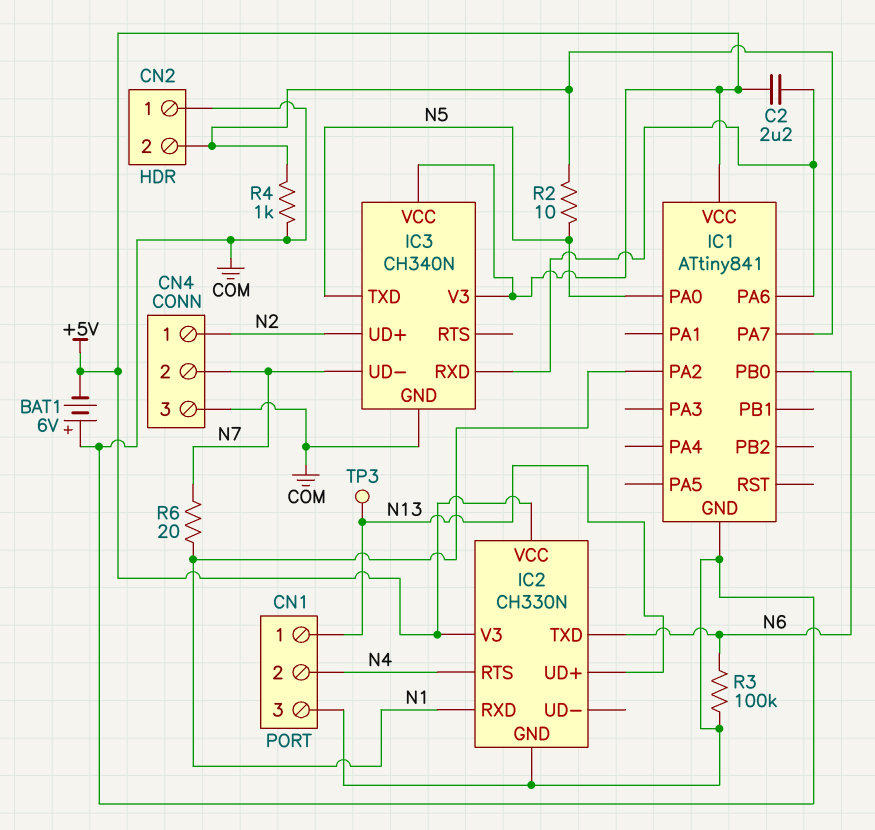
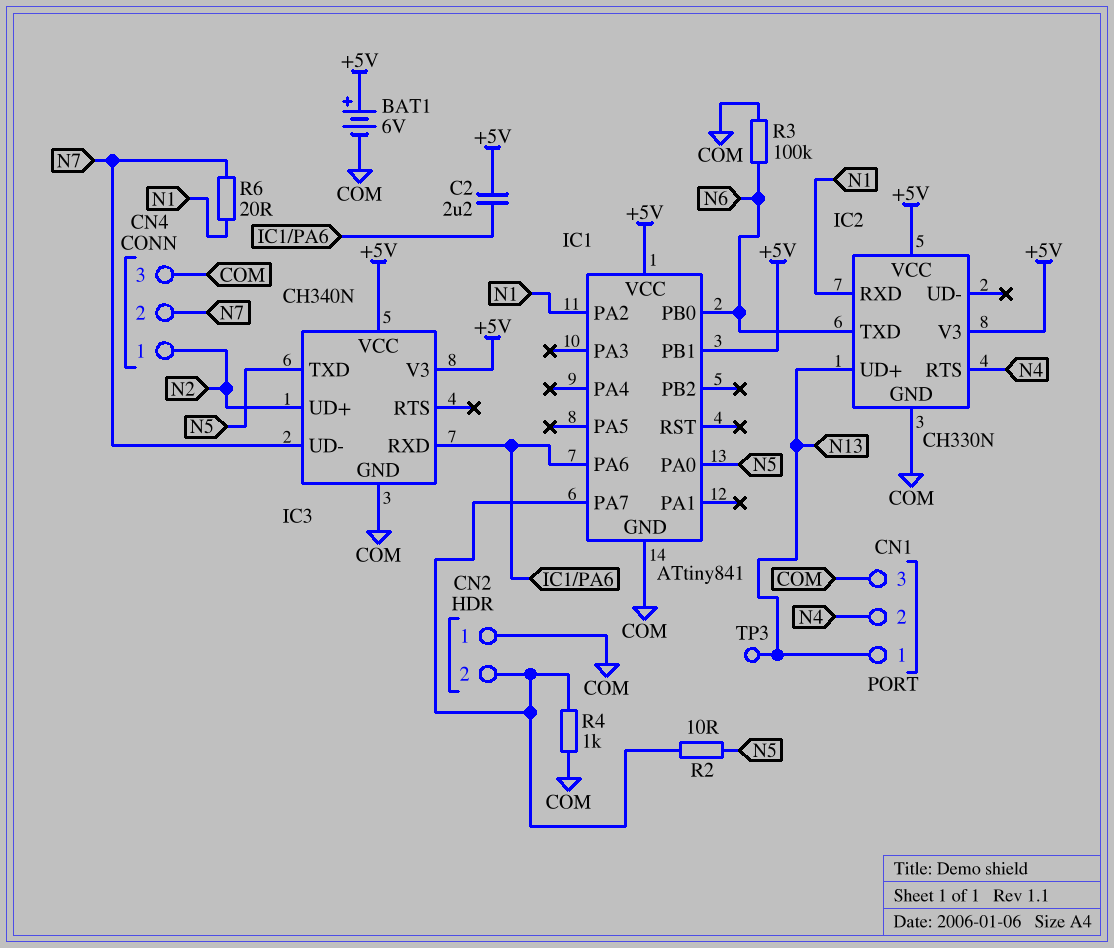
BAT1: 6V (plus COM, minus +5V) -> 6V (plus +5V, minus COM)
IC1 pin PB1: none -> +5V

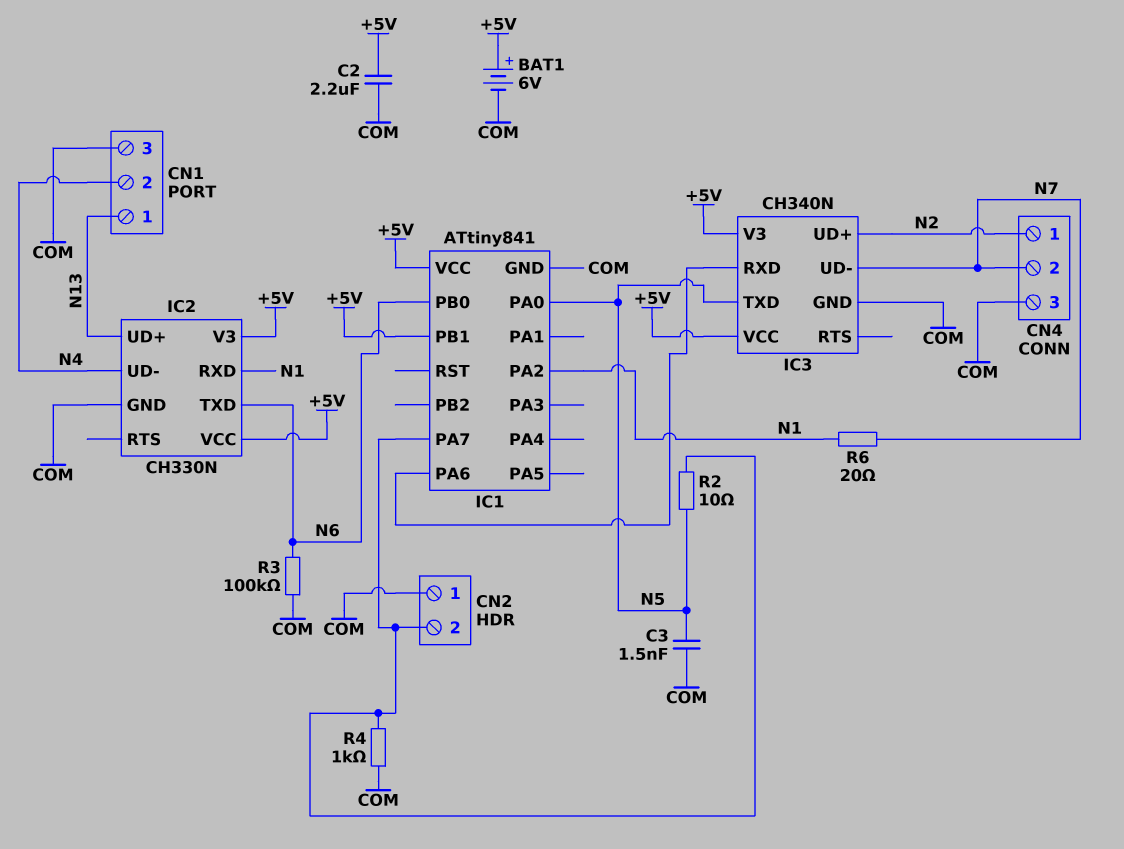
C2: 2.2uF (+5V, IC1/PA6) -> 2.2uF (+5V, COM)
C3: none -> 1.5nF (COM, N5)
IC2 pin RTS: N4 -> none
IC2 pin UD-: none -> N4
TP3: test point (N13) -> none

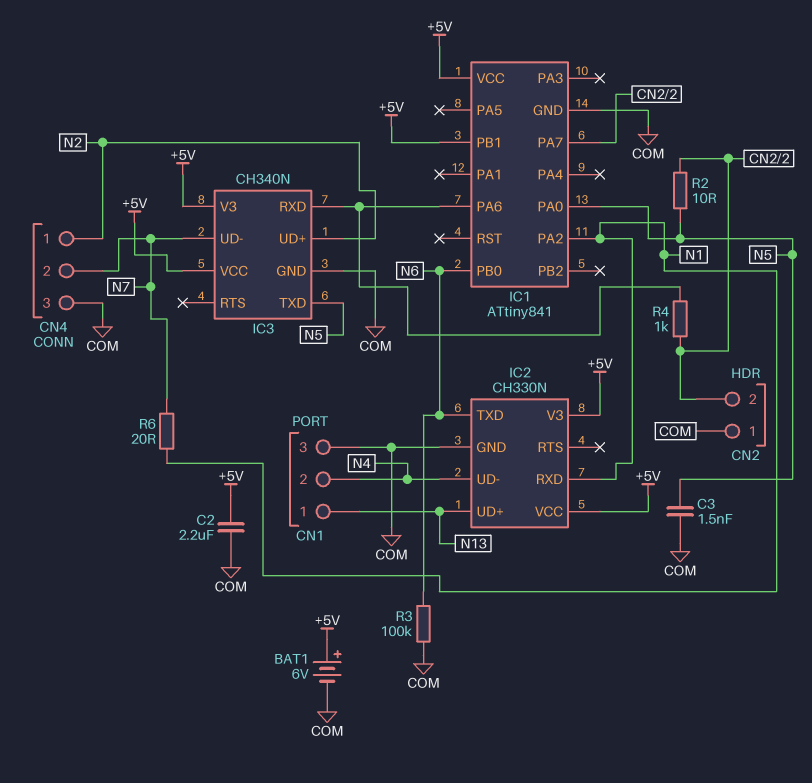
R4: 1k (CN2/2, COM) -> 1k (CN2/2, IC1/PA6)

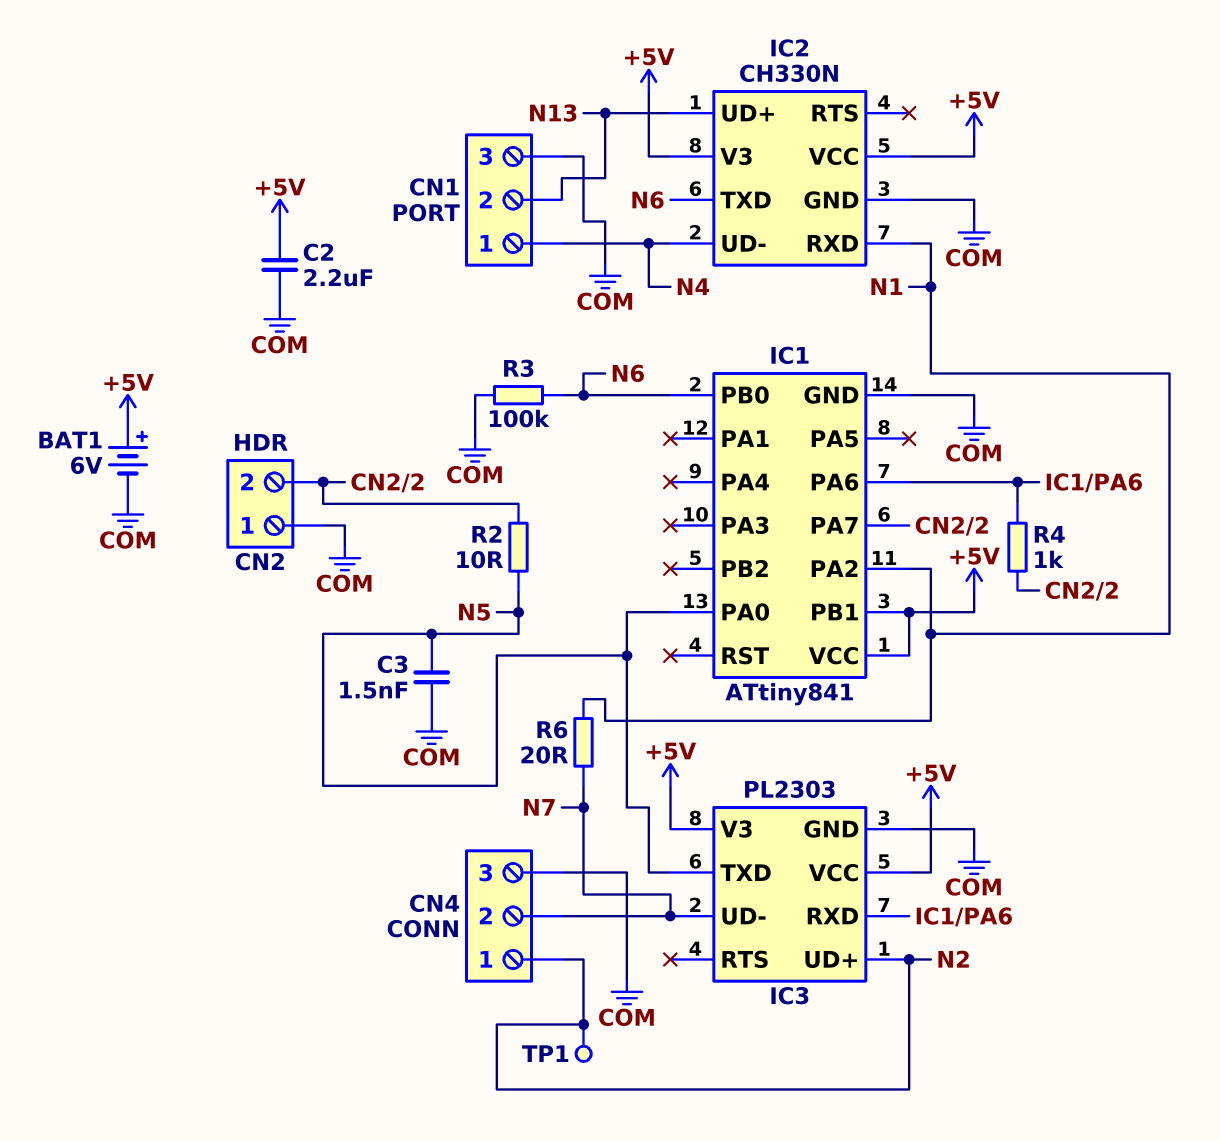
CN1 pin 1: N13 -> N4
CN1 pin 2: N4 -> N13
IC3: CH340N -> PL2303
TP1: none -> test point (N2)

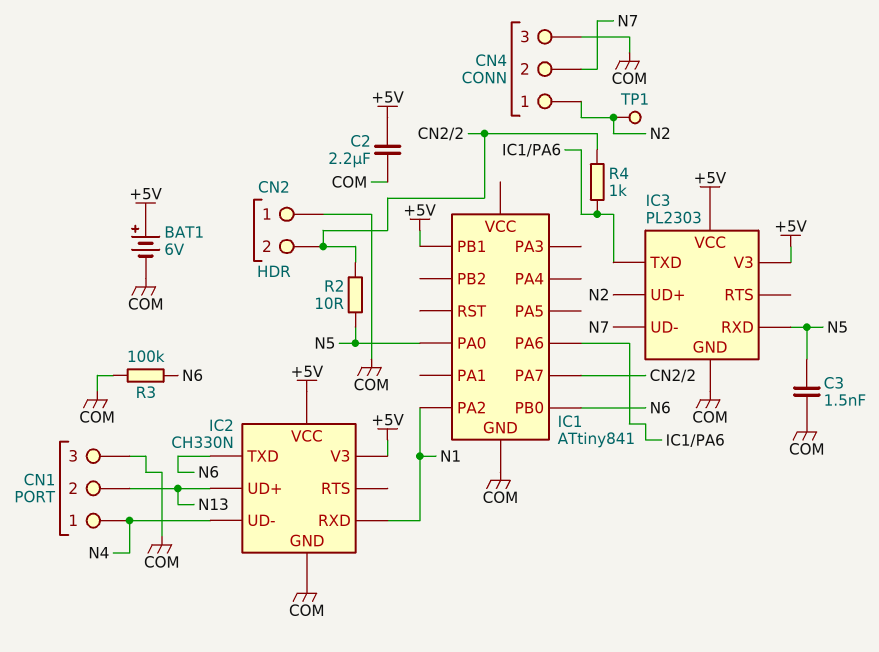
IC1 pin VCC: +5V -> none
IC3 pin RXD: IC1/PA6 -> N5
IC3 pin TXD: N5 -> IC1/PA6
R6: 20 (N1, N7) -> none

